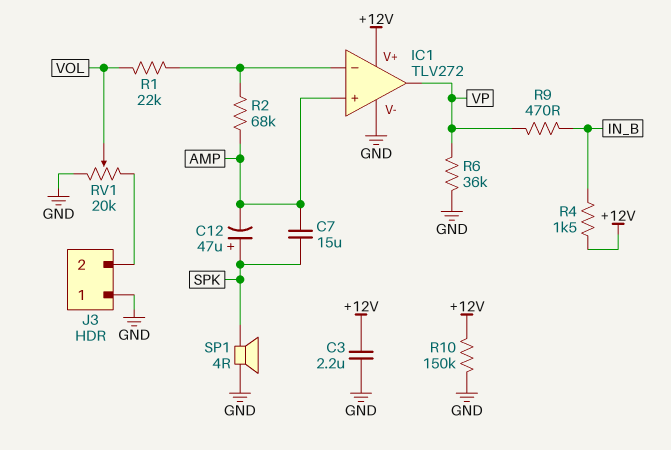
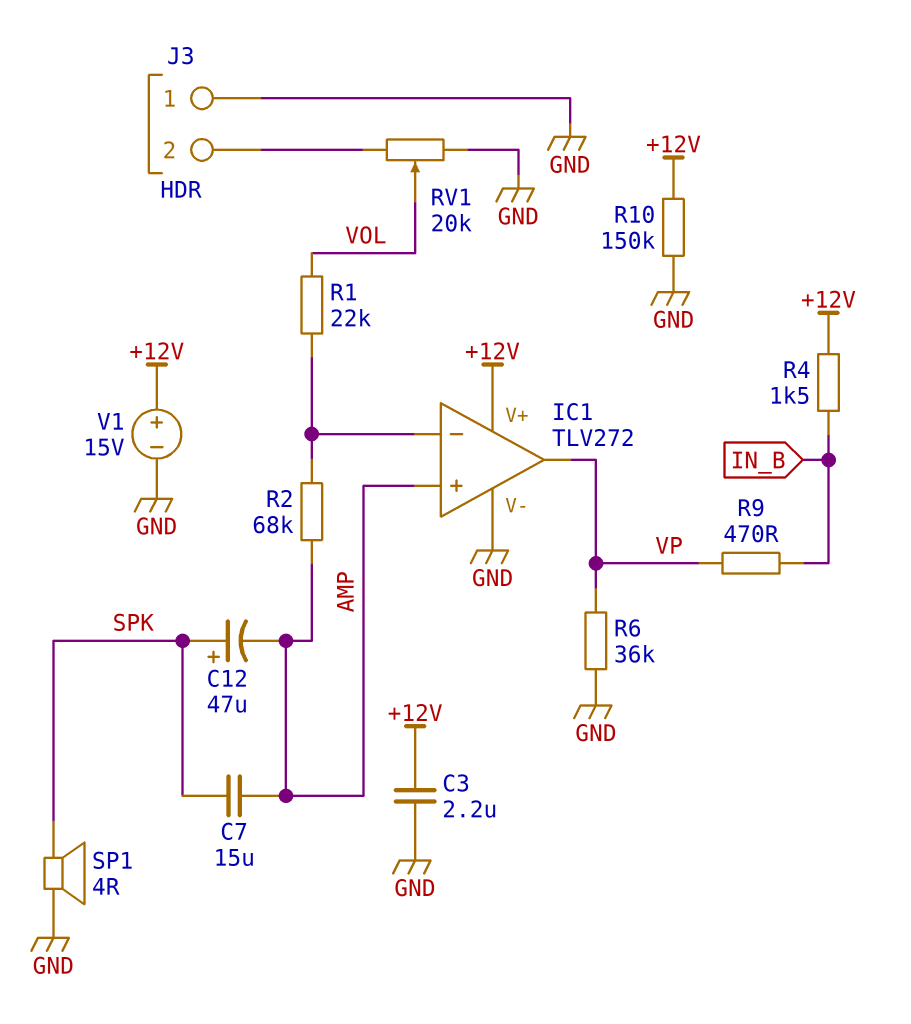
V1: none -> 15V (plus +12V, minus GND)

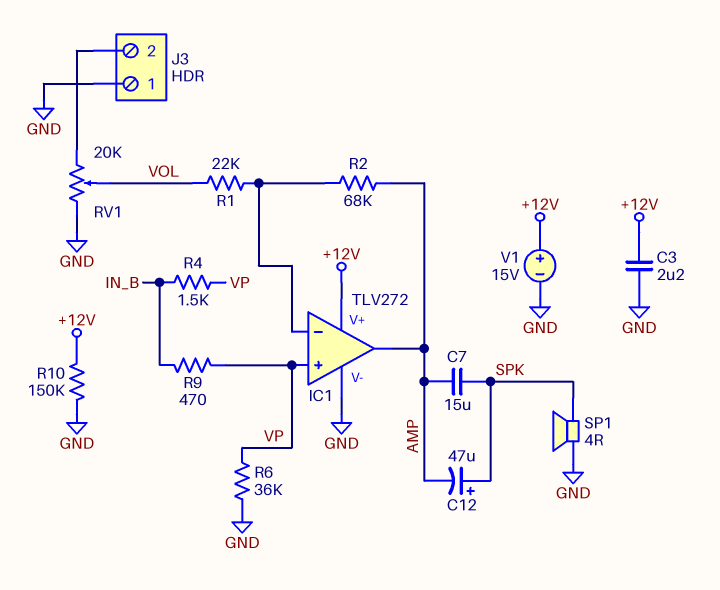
IC1 pin in+: AMP -> VP
IC1 pin out: VP -> AMP
R4: 1.5k (+12V, IN_B) -> 1.5k (IN_B, VP)

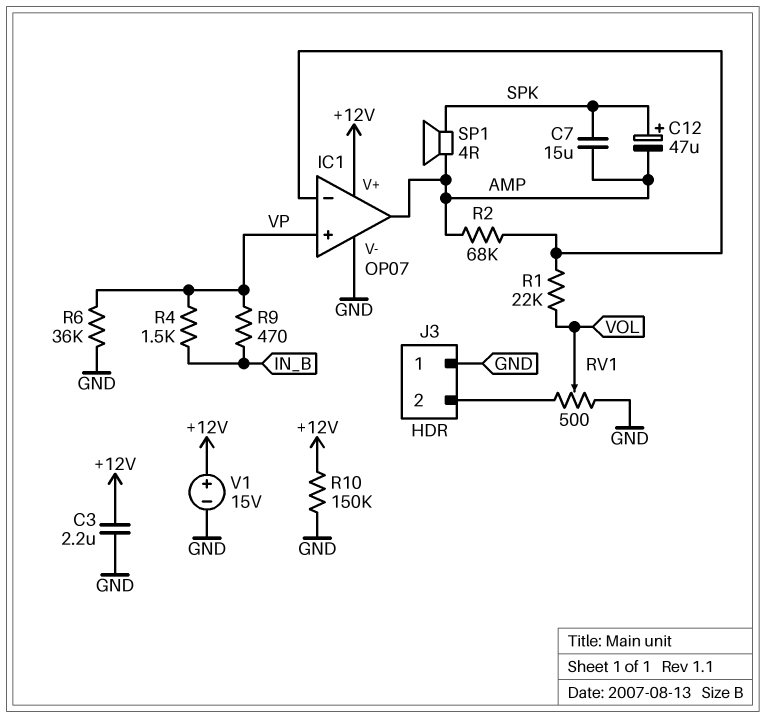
IC1: TLV272 -> OP07
RV1: 20k (GND, J3/2, wiper VOL) -> 500 (GND, J3/2, wiper VOL)
SP1: speaker 4R (GND, SPK) -> speaker 4R (AMP, SPK)

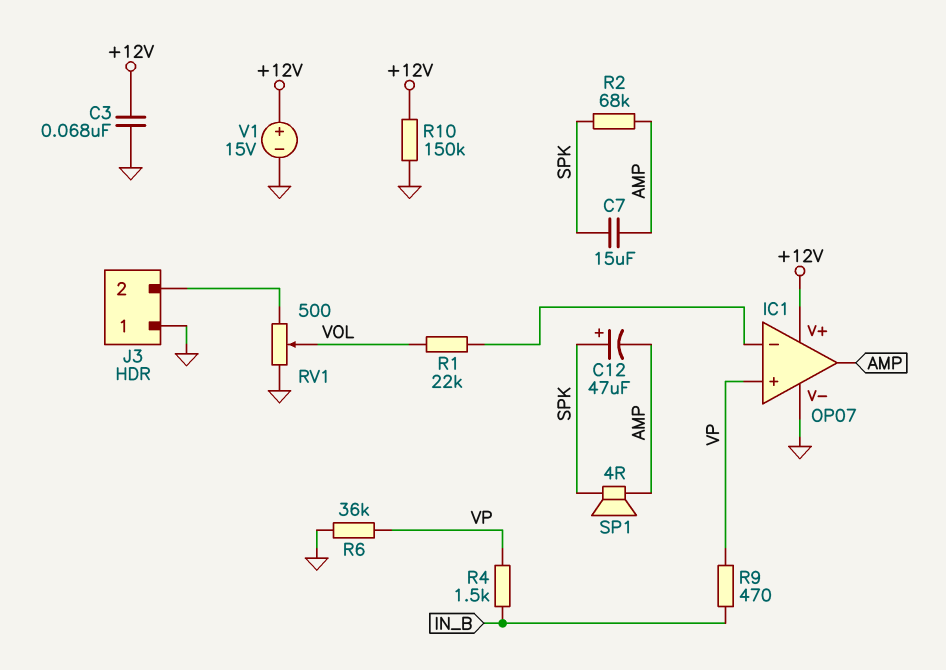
C3: 2.2uF (+12V, GND) -> 68nF (+12V, GND)
R2: 68k (AMP, IC1/in-) -> 68k (AMP, SPK)

